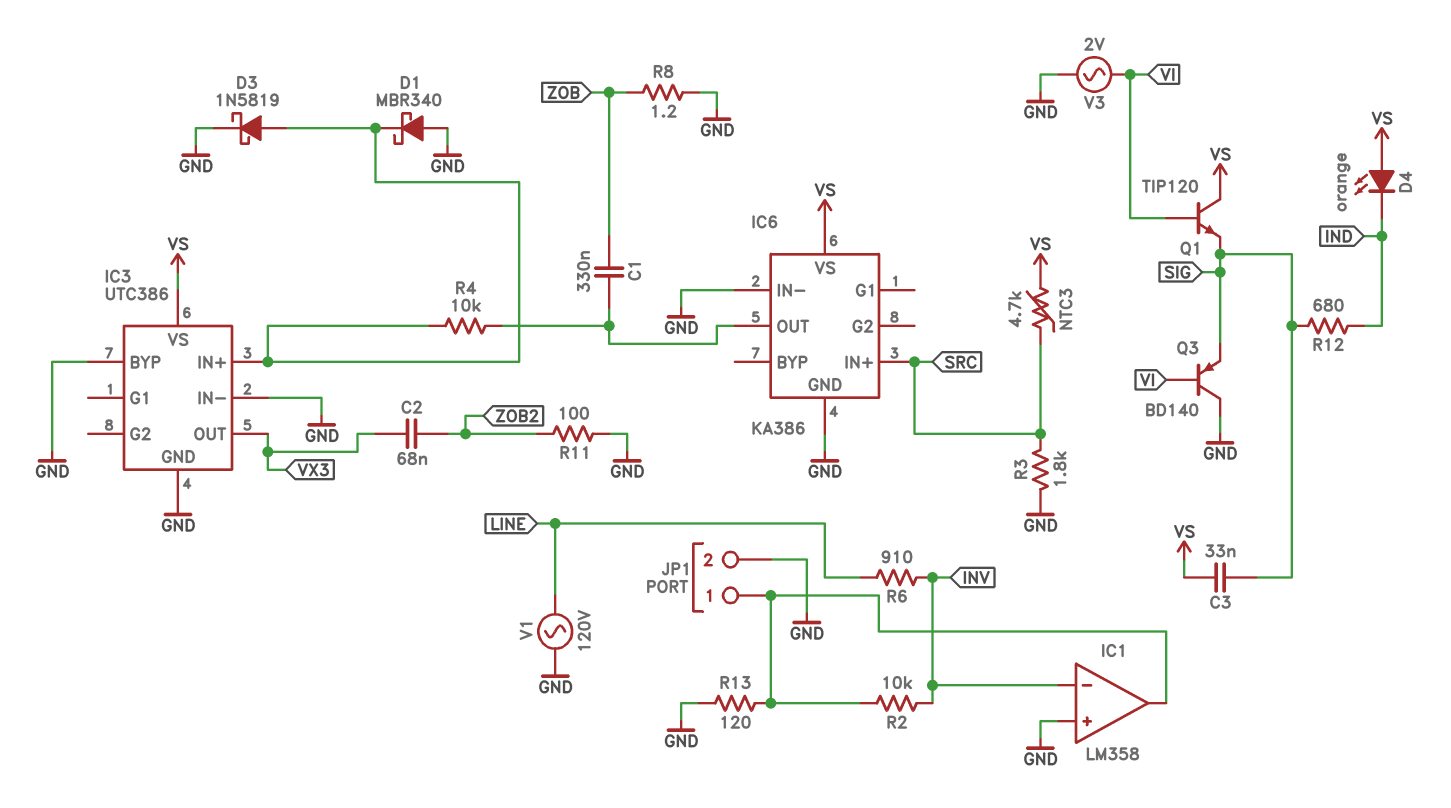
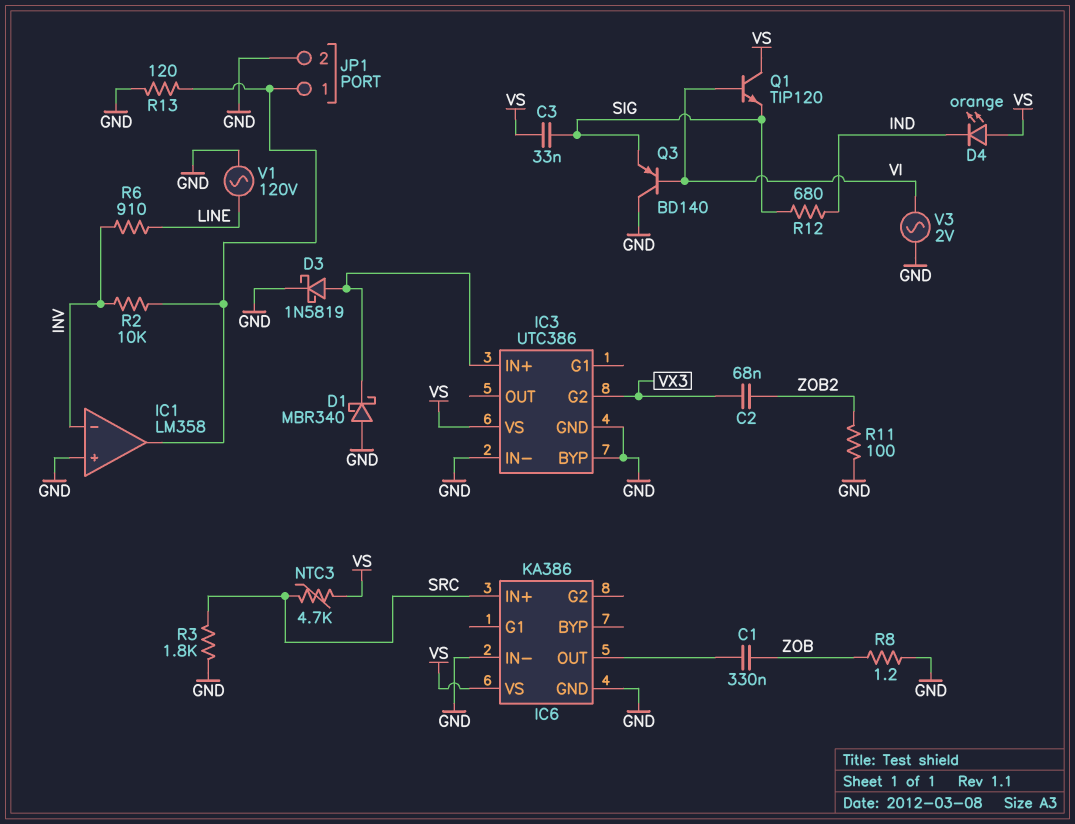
IC3 pin G2: none -> VX3
IC3 pin OUT: VX3 -> none
R4: 10k (IC3/IN+, IC6/OUT) -> none

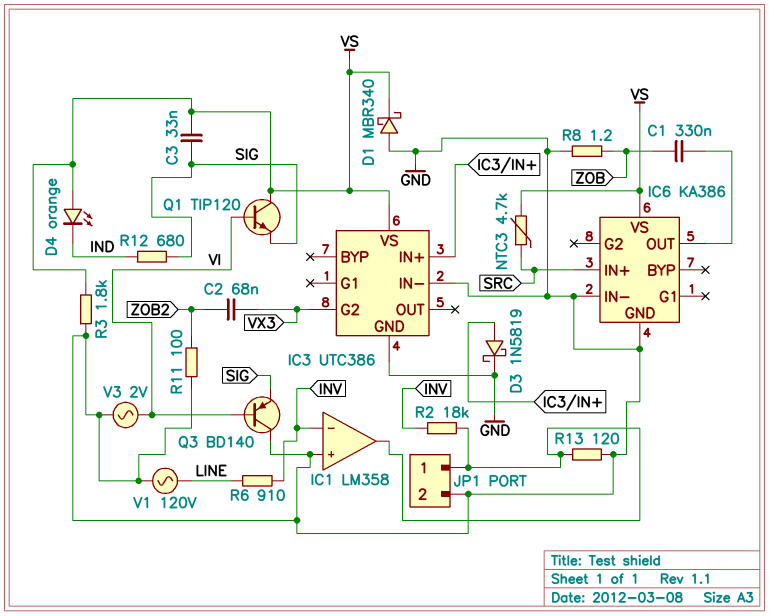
D1: schottky MBR340 (A GND, K IC3/IN+) -> schottky MBR340 (A GND, K VS)
IC3 pin BYP: GND -> none
R2: 10k (IC1/out, INV) -> 18k (IC1/out, INV)
R3: 1.8k (GND, SRC) -> 1.8k (GND, VS)

